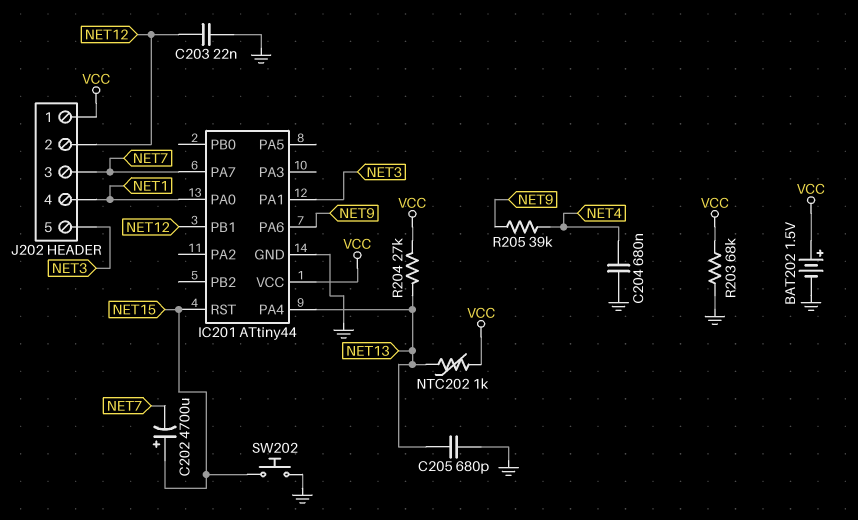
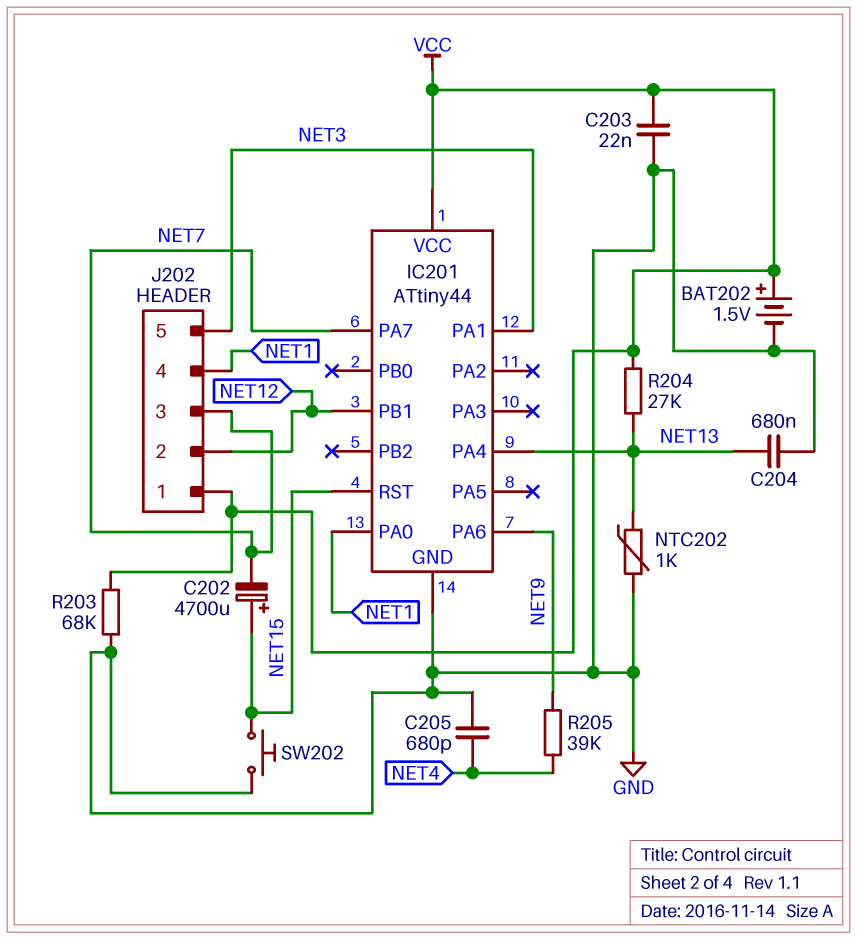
C203: 22nF (GND, NET12) -> 22nF (GND, VCC)
C204: 680nF (GND, NET4) -> 680nF (GND, NET13)
C205: 680pF (GND, NET13) -> 680pF (GND, NET4)
NTC202: 1k (NET13, VCC) -> 1k (GND, NET13)

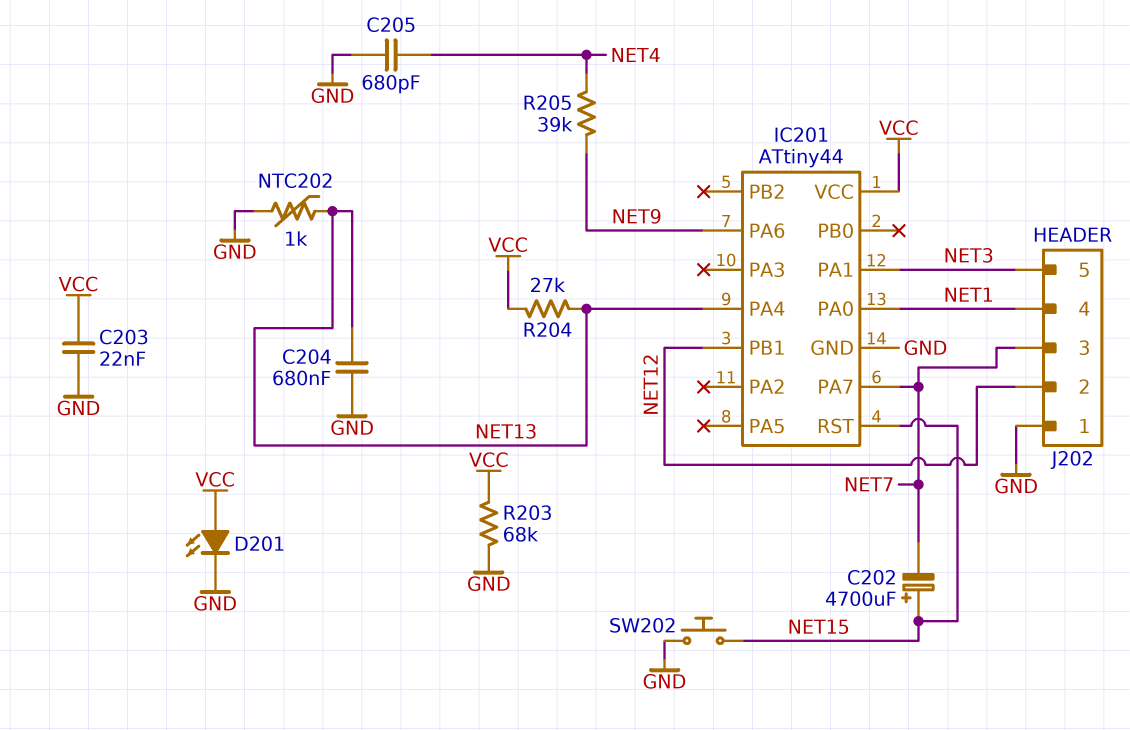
BAT202: 1.5V (plus VCC, minus GND) -> none
D201: none -> LED (A VCC, K GND)
J202 pin 1: VCC -> GND

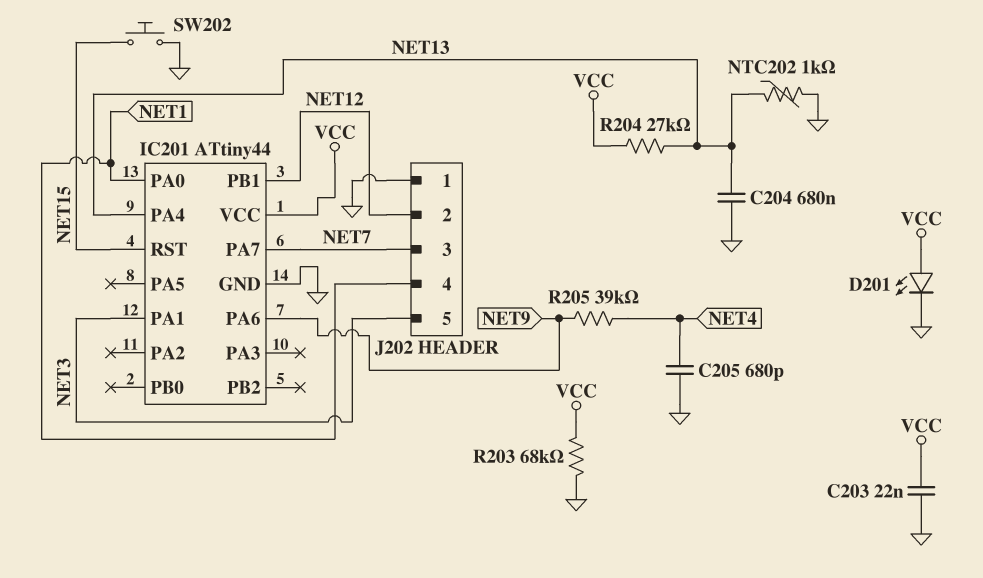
C202: 4700uF (plus NET15, minus NET7) -> none

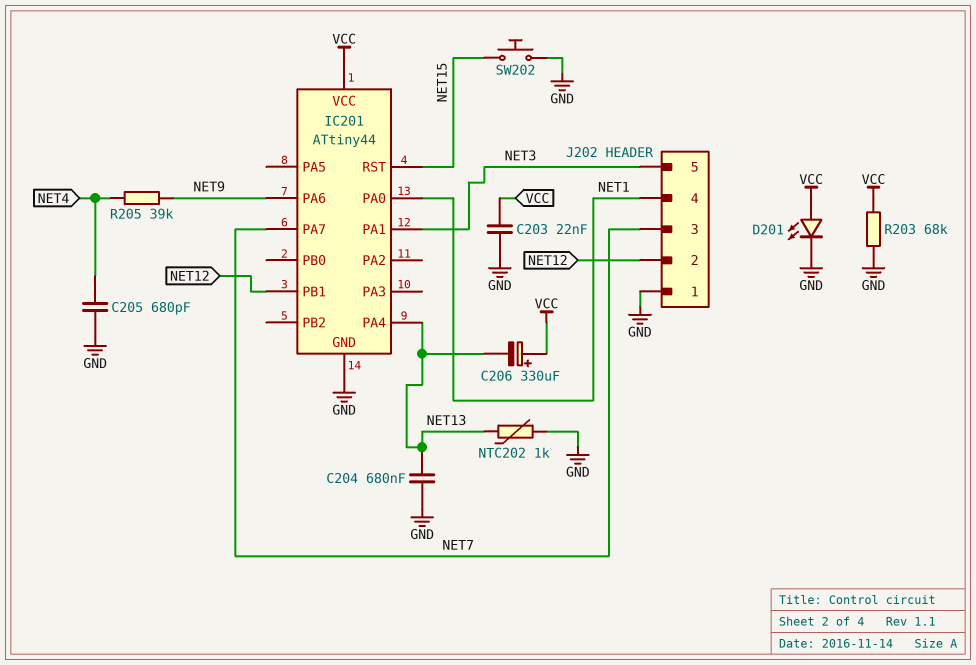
C206: none -> 330uF (plus VCC, minus NET13)
R204: 27k (NET13, VCC) -> none

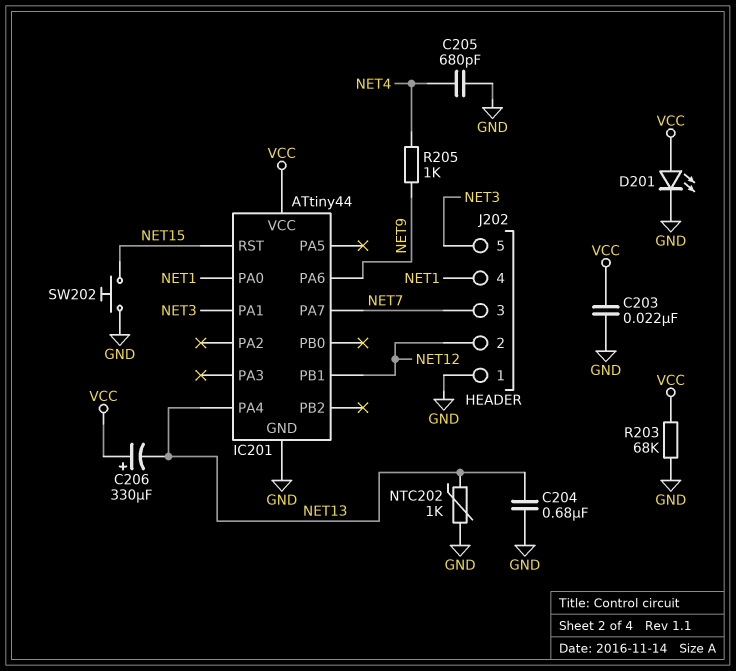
R205: 39k (NET4, NET9) -> 1k (NET4, NET9)

